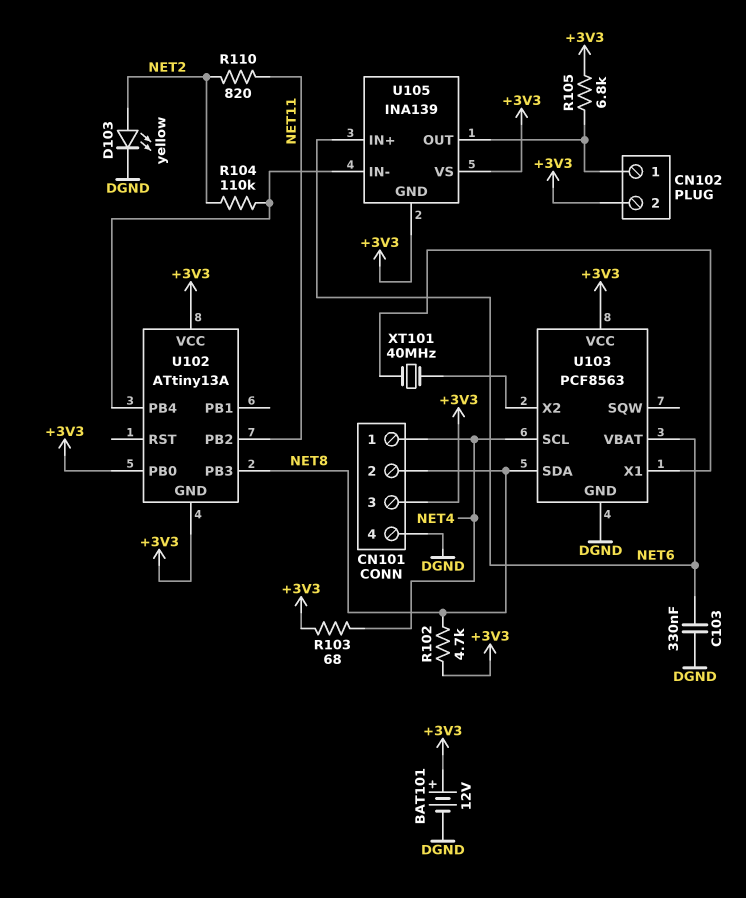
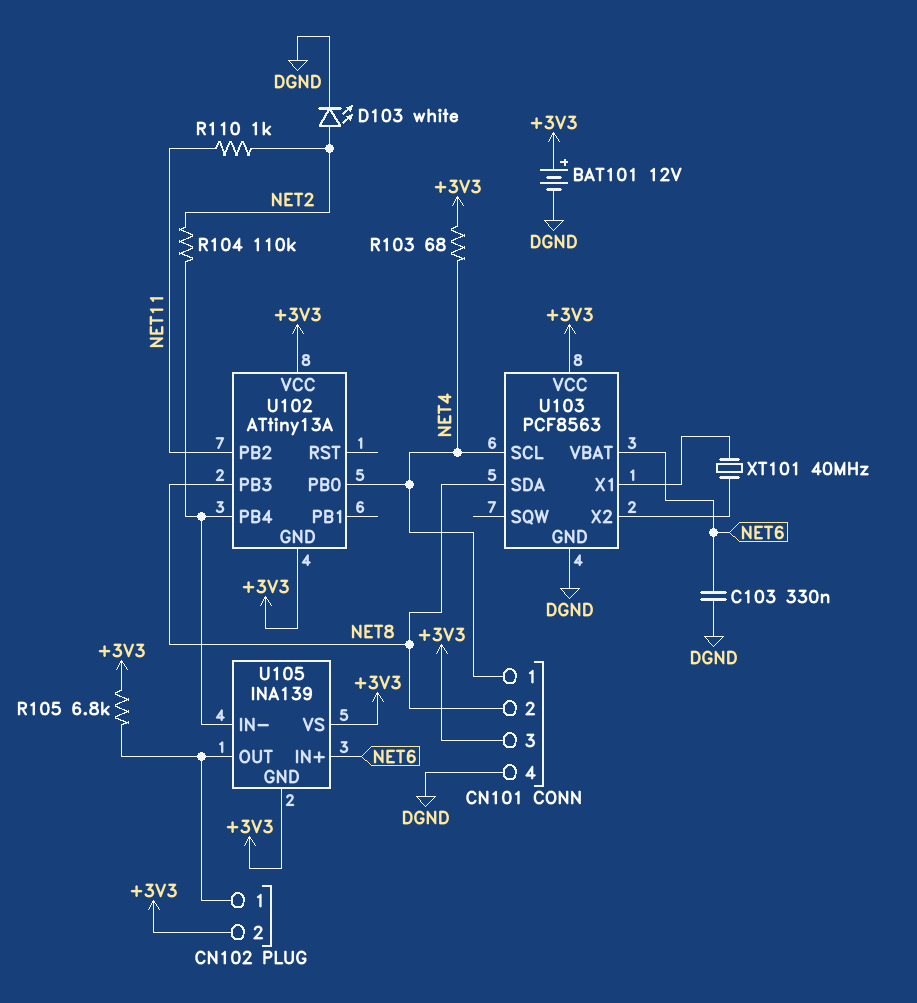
D103: LED yellow (A NET2, K DGND) -> LED white (A NET2, K DGND)
R102: 4.7k (+3V3, NET8) -> none
R110: 820 (NET2, NET11) -> 1k (NET2, NET11)
U102 pin PB0: +3V3 -> NET4

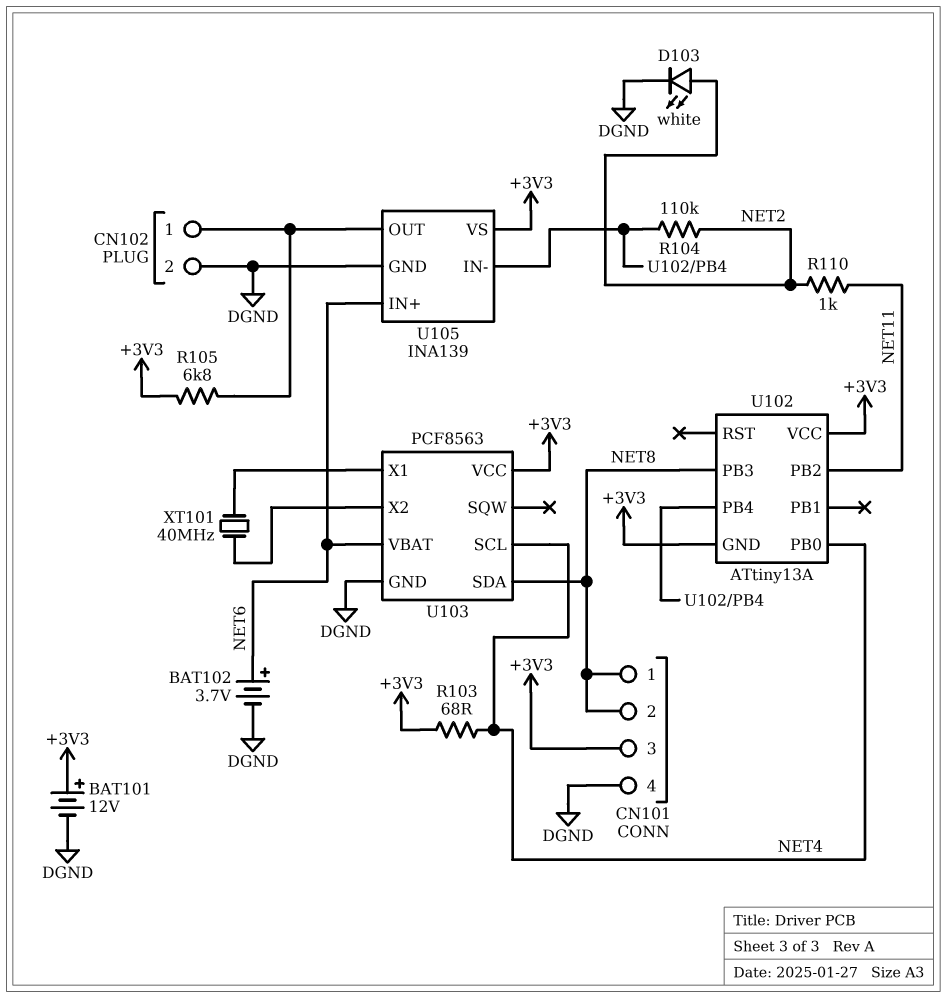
BAT102: none -> 3.7V (plus NET6, minus DGND)
C103: 330nF (DGND, NET6) -> none
CN101 pin 1: NET4 -> NET8
CN102 pin 2: +3V3 -> DGND
U105 pin GND: +3V3 -> DGND

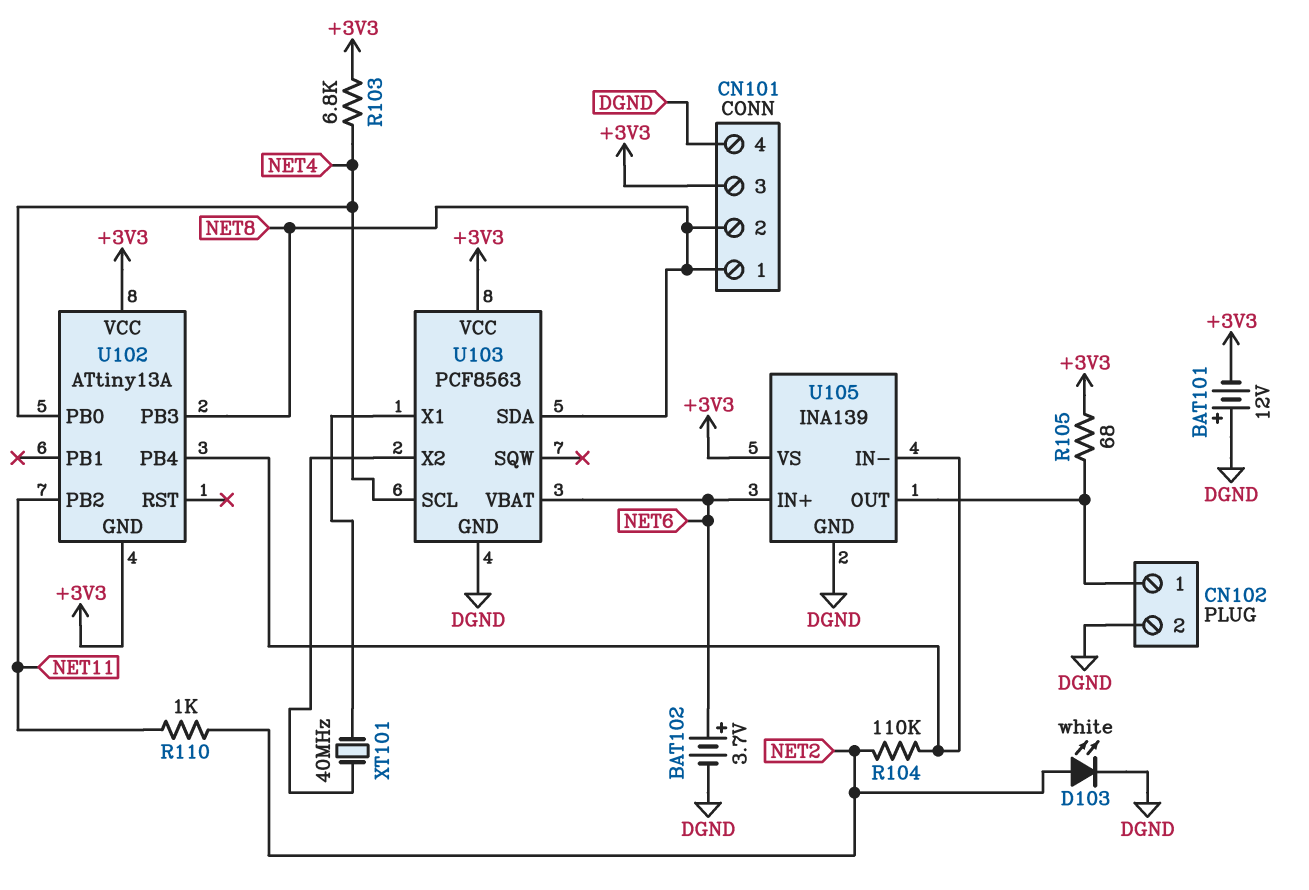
BAT101: 12V (plus +3V3, minus DGND) -> 12V (plus DGND, minus +3V3)
R103: 68 (+3V3, NET4) -> 6.8k (+3V3, NET4)
R105: 6.8k (+3V3, CN102/1) -> 68 (+3V3, CN102/1)

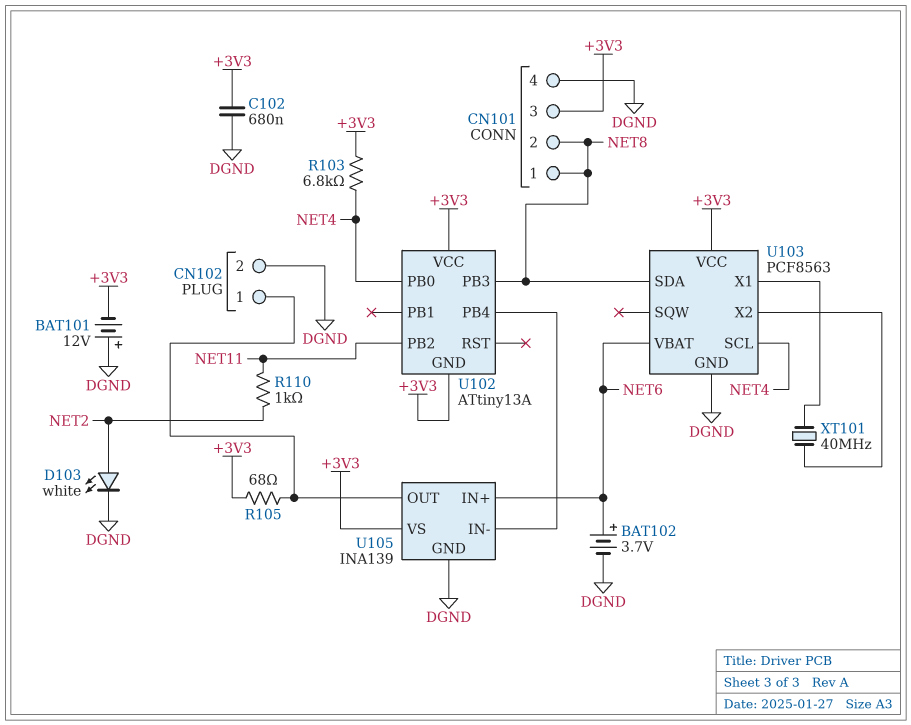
C102: none -> 680nF (+3V3, DGND)
R104: 110k (NET2, U102/PB4) -> none

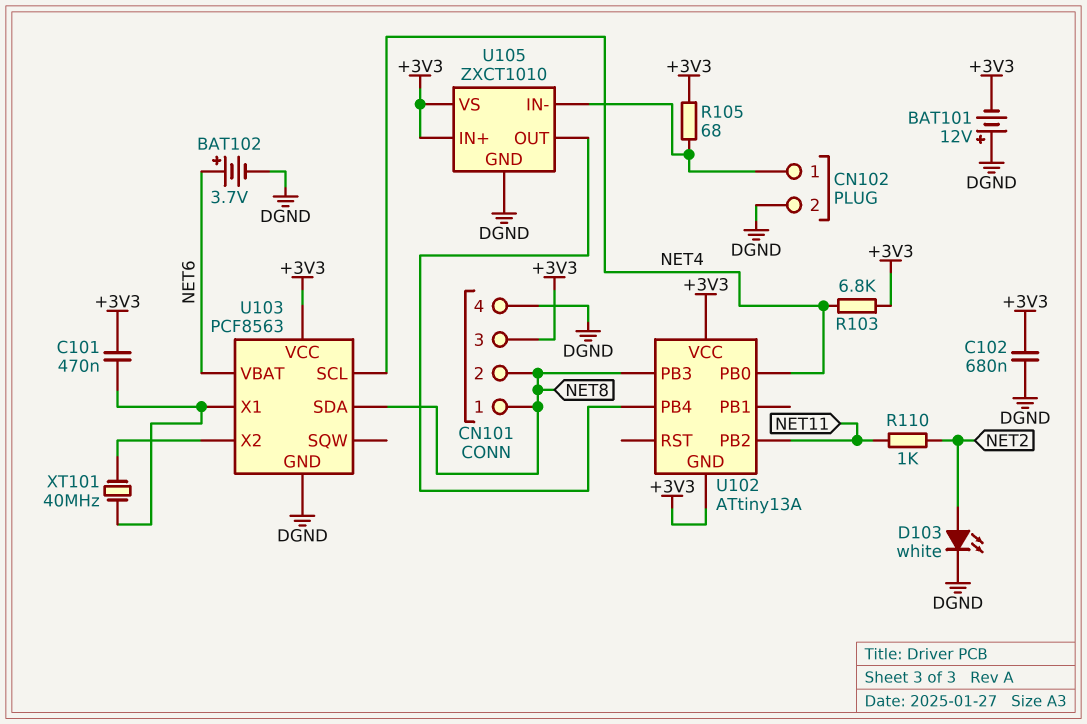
C101: none -> 470nF (+3V3, U103/X1)
U105: INA139 -> ZXCT1010
U105 pin IN+: NET6 -> +3V3
U105 pin IN-: U102/PB4 -> CN102/1
U105 pin OUT: CN102/1 -> U102/PB4

